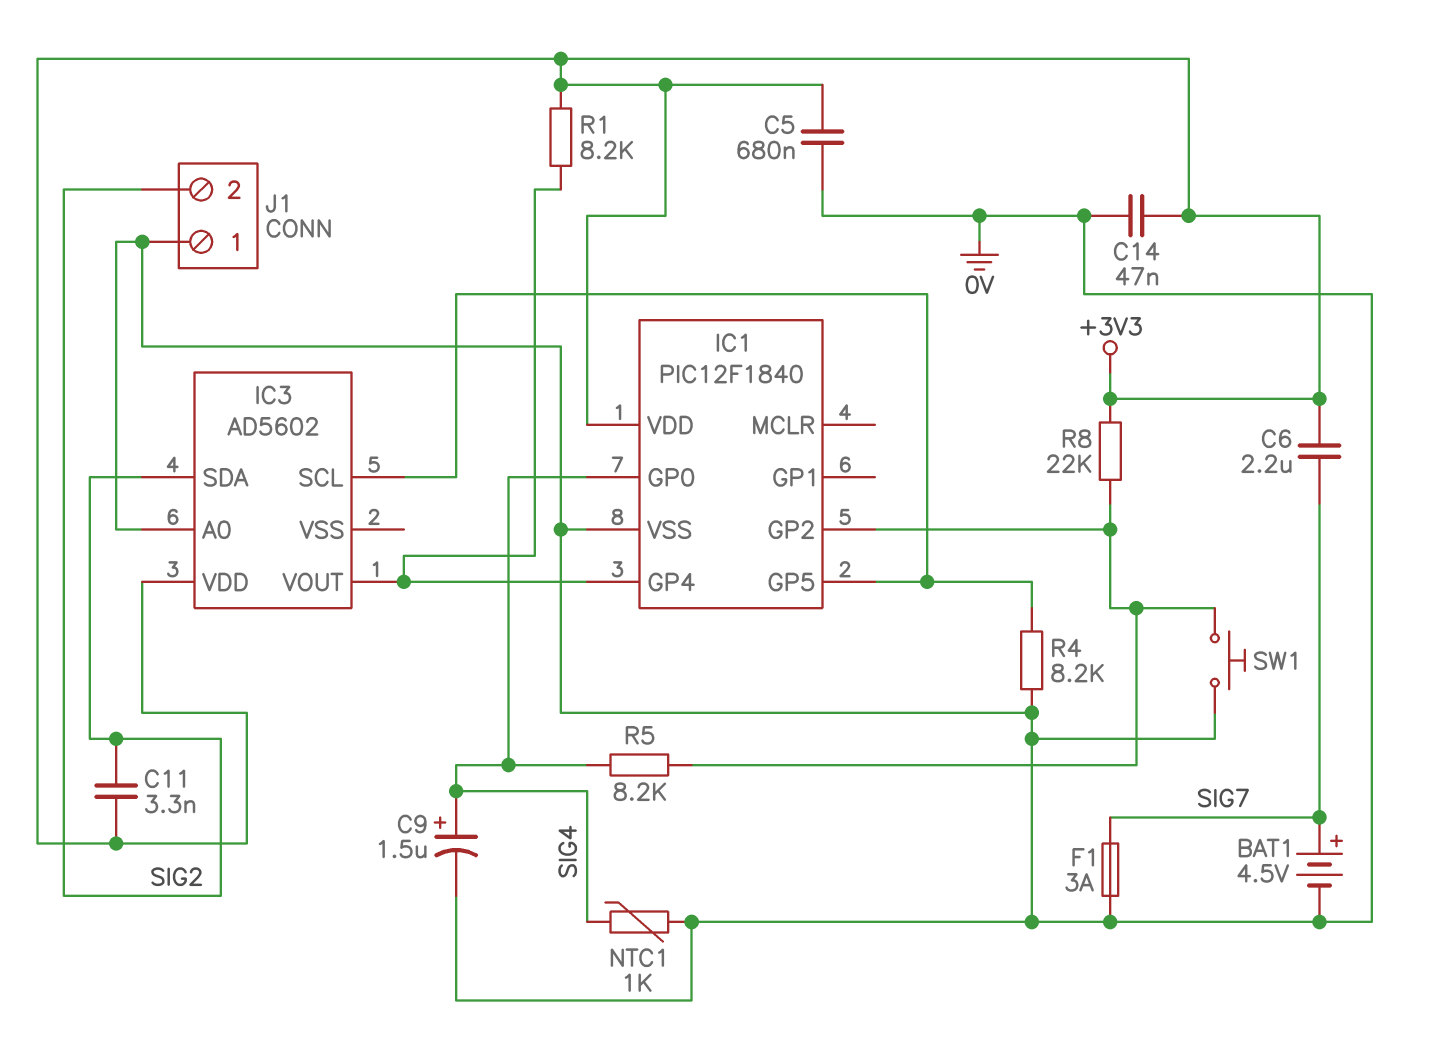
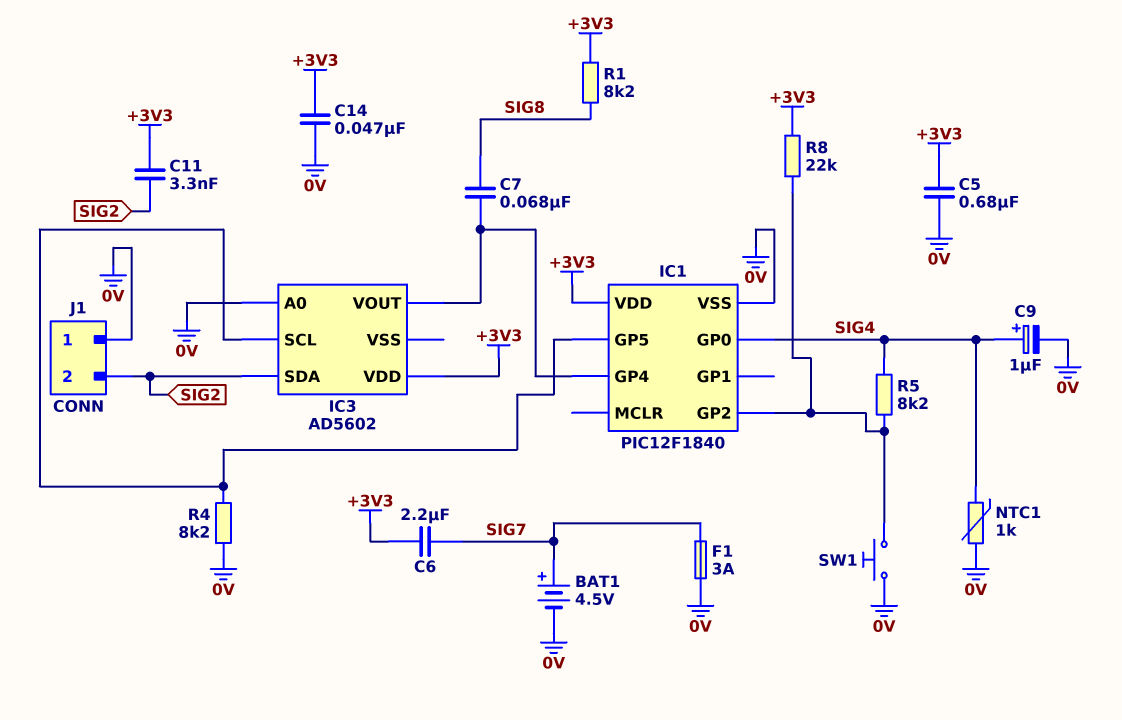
C7: none -> 68nF (IC1/GP4, SIG8)
C9: 1.5uF (plus SIG4, minus 0V) -> 1uF (plus SIG4, minus 0V)
R1: 8.2k (+3V3, IC1/GP4) -> 8.2k (+3V3, SIG8)

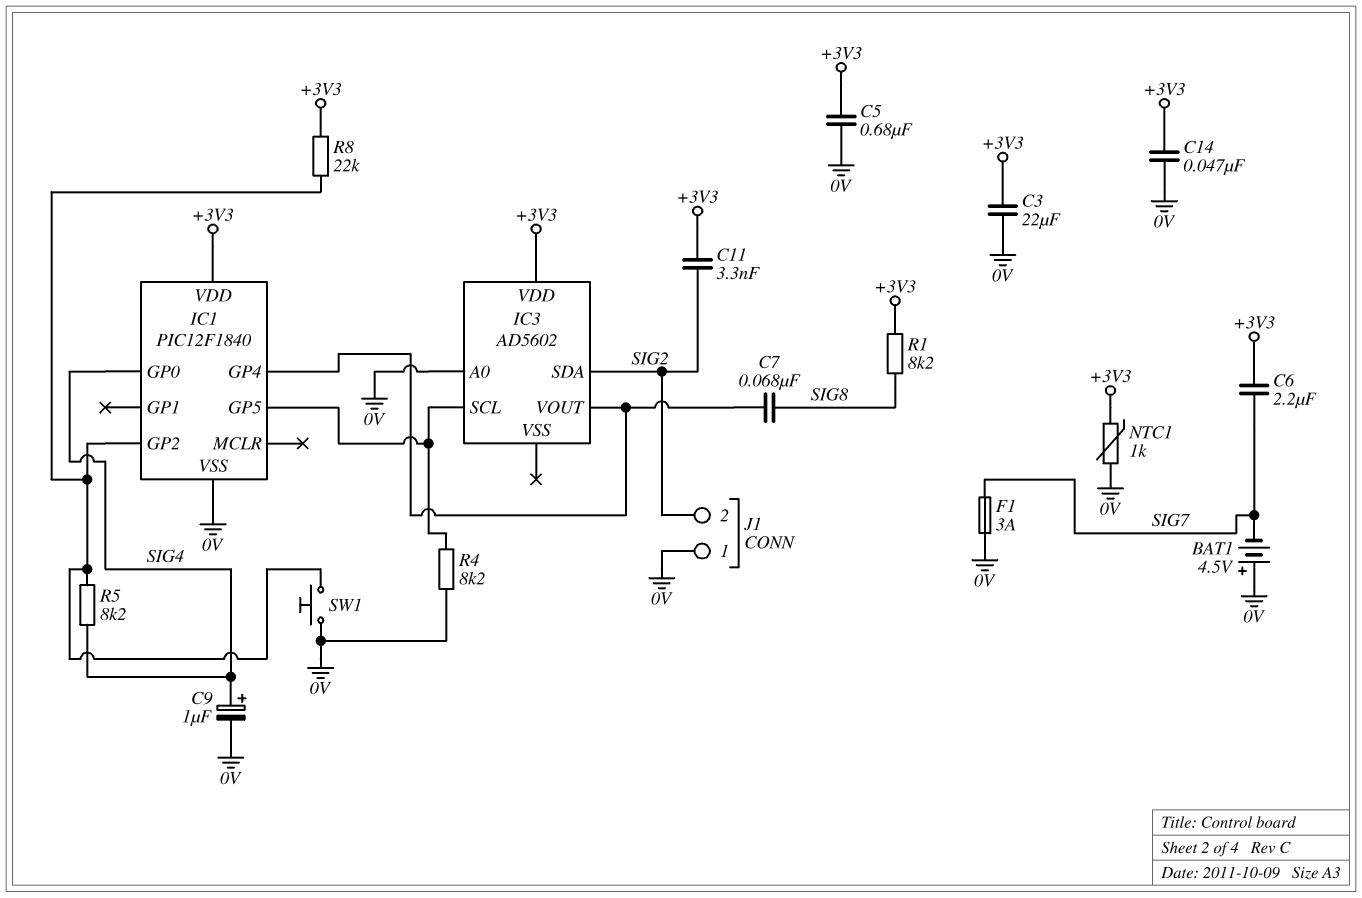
BAT1: 4.5V (plus SIG7, minus 0V) -> 4.5V (plus 0V, minus SIG7)
C3: none -> 22uF (+3V3, 0V)
NTC1: 1k (0V, SIG4) -> 1k (+3V3, 0V)

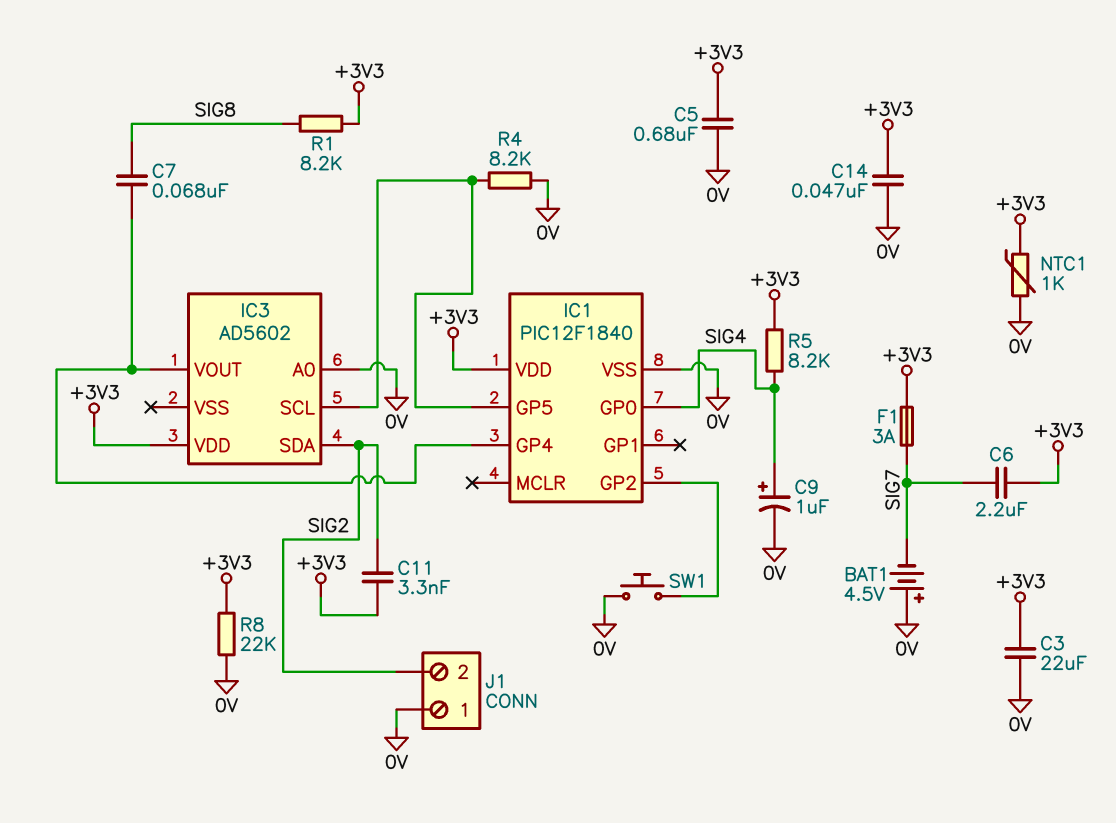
F1: 3A (0V, SIG7) -> 3A (+3V3, SIG7)
R5: 8.2k (IC1/GP2, SIG4) -> 8.2k (+3V3, SIG4)
R8: 22k (+3V3, IC1/GP2) -> 22k (+3V3, 0V)

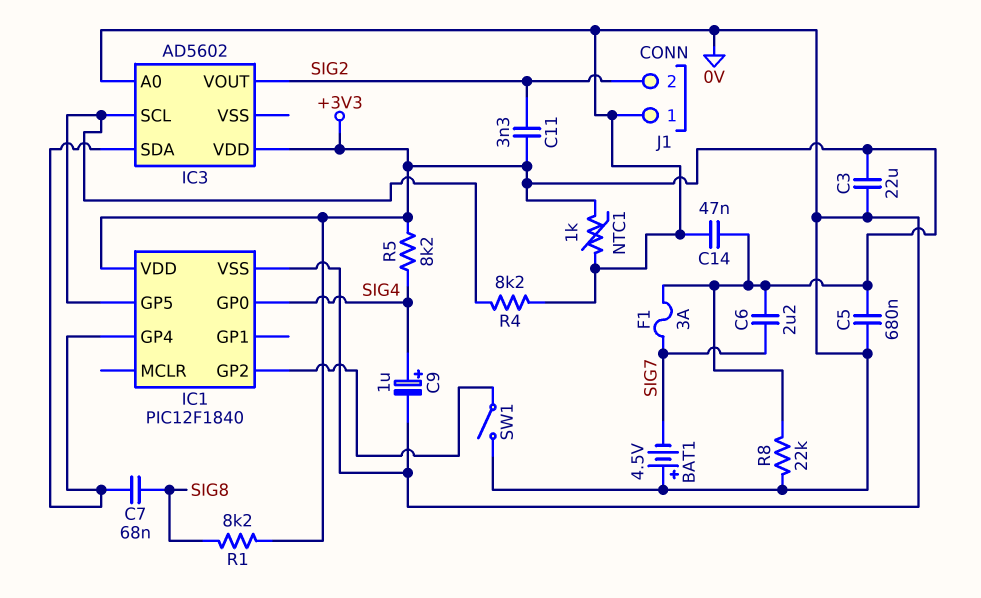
IC3 pin SDA: SIG2 -> IC1/GP4
IC3 pin VOUT: IC1/GP4 -> SIG2
SW1: button (0V, IC1/GP2) -> switch (0V, IC1/GP2)

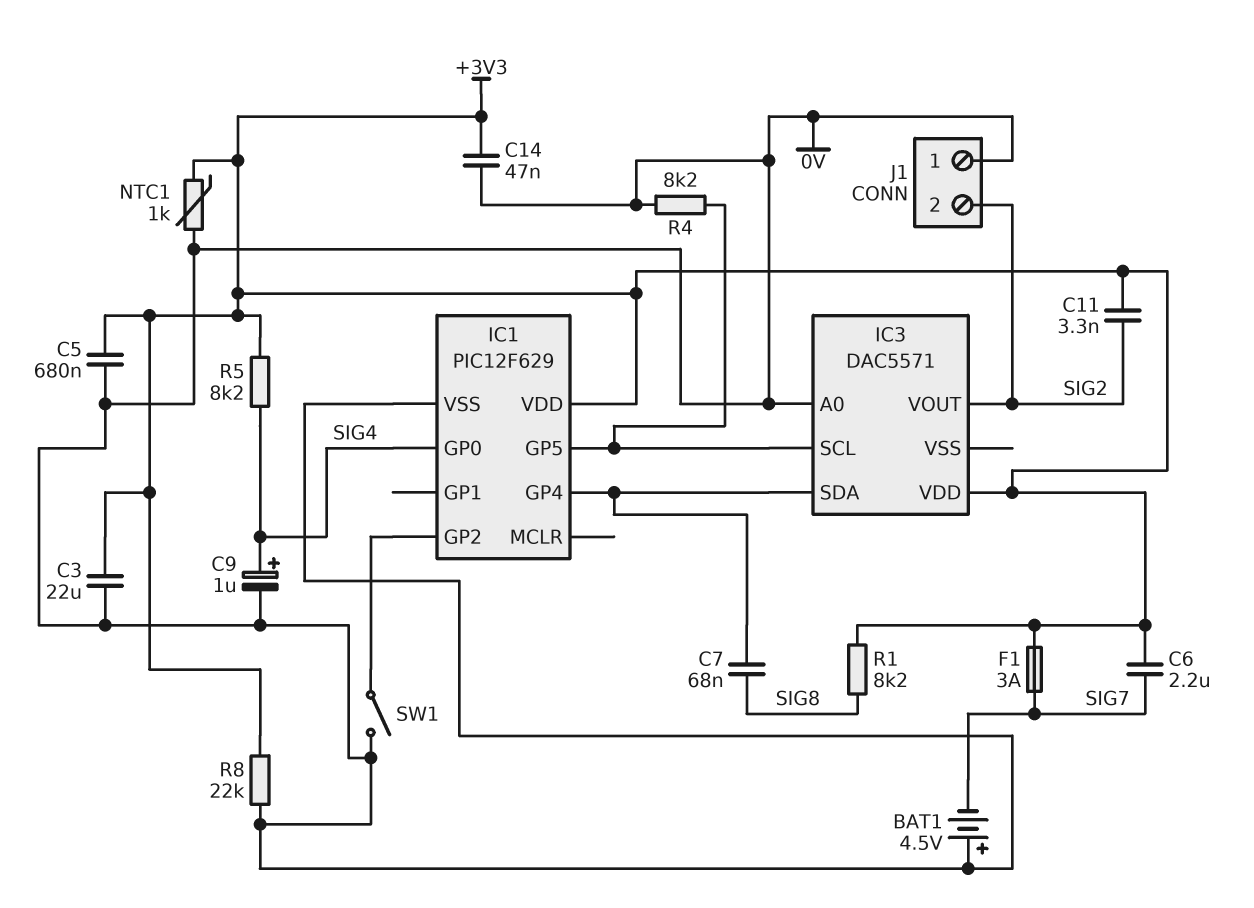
IC1: PIC12F1840 -> PIC12F629
IC3: AD5602 -> DAC5571

